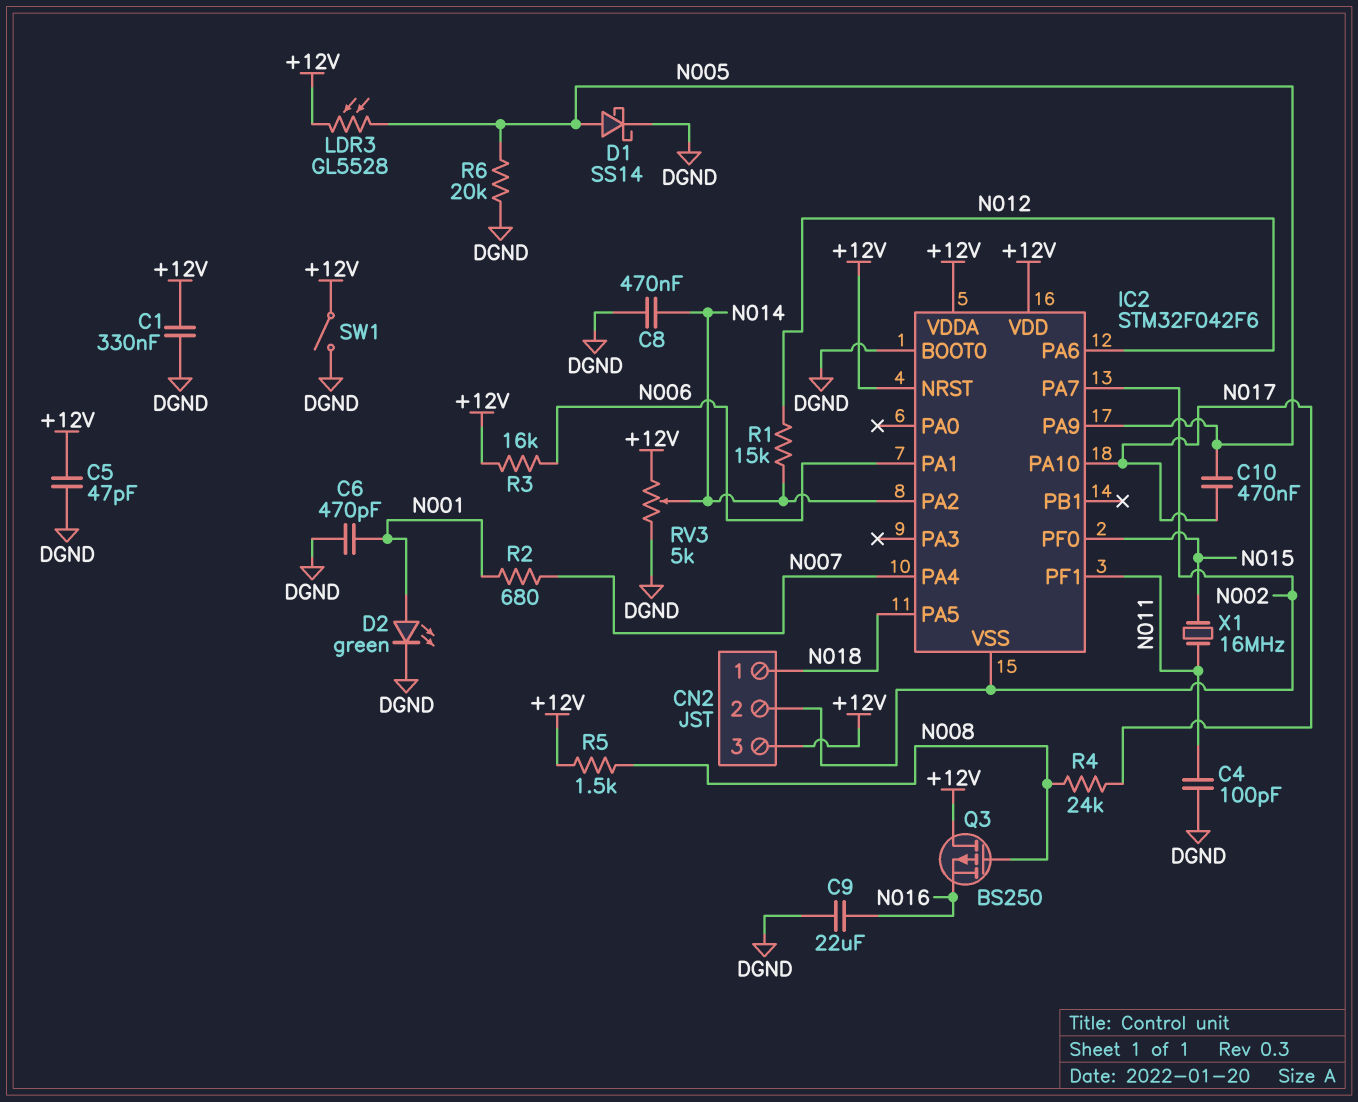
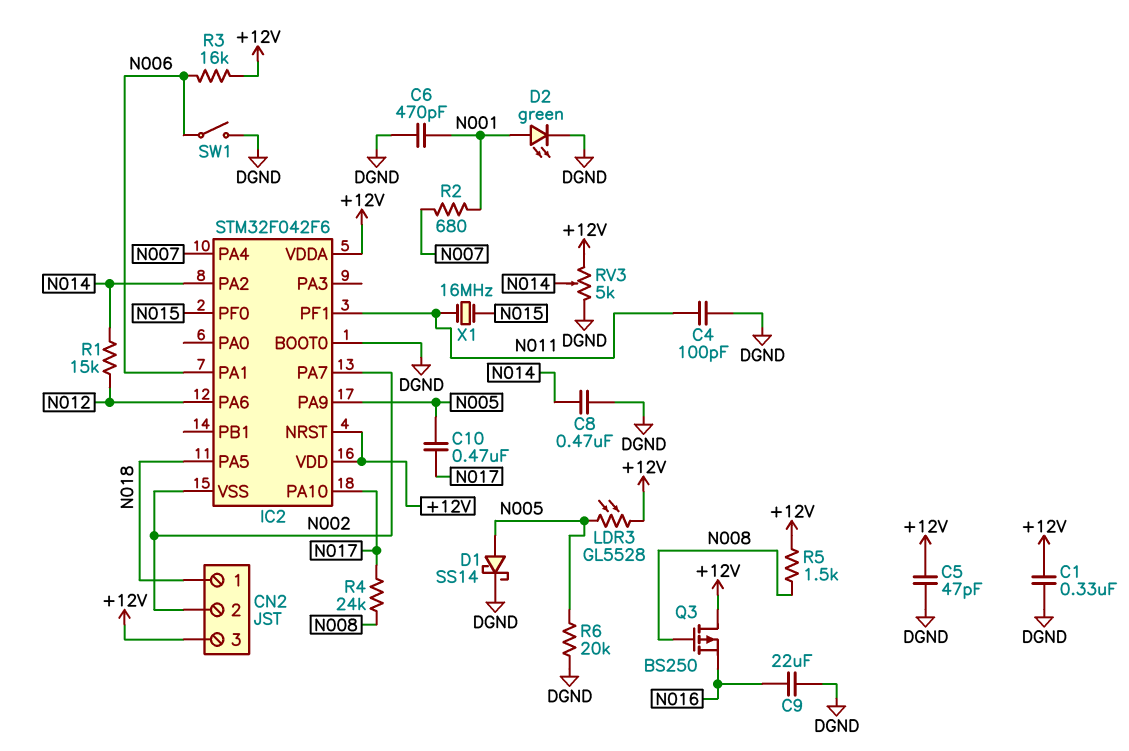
SW1: switch (+12V, DGND) -> switch (DGND, N006)

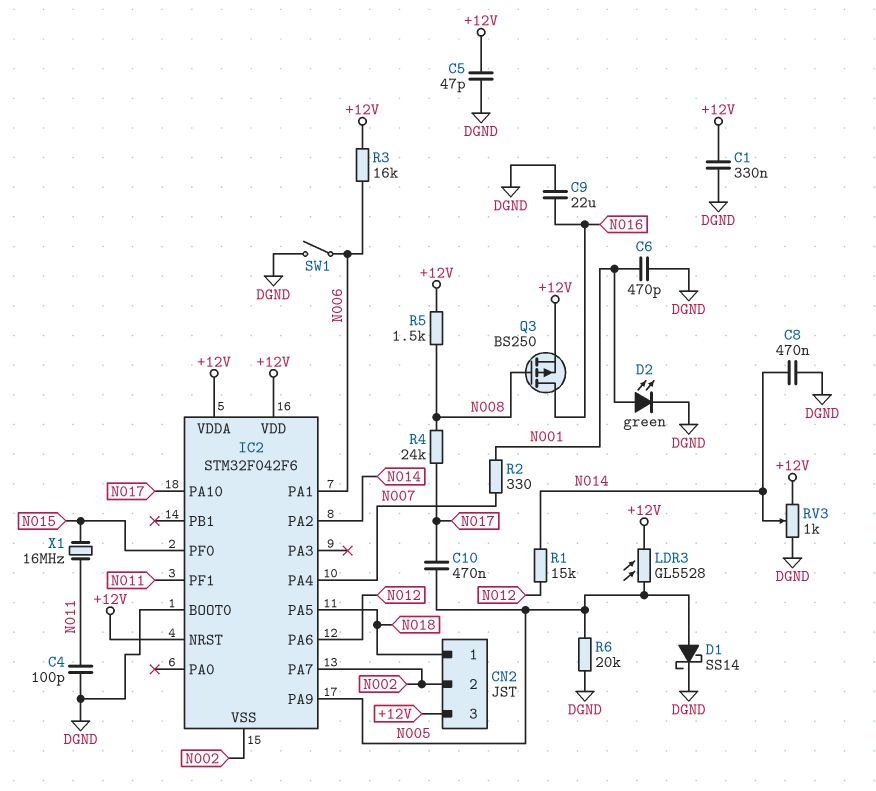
Q3: PMOS BS250 (G N008, D +12V, S N016) -> PMOS BS250 (G N008, D N016, S +12V)
R2: 680 (N001, N007) -> 330 (N001, N007)
RV3: 5k (+12V, DGND, wiper N014) -> 1k (+12V, DGND, wiper N014)

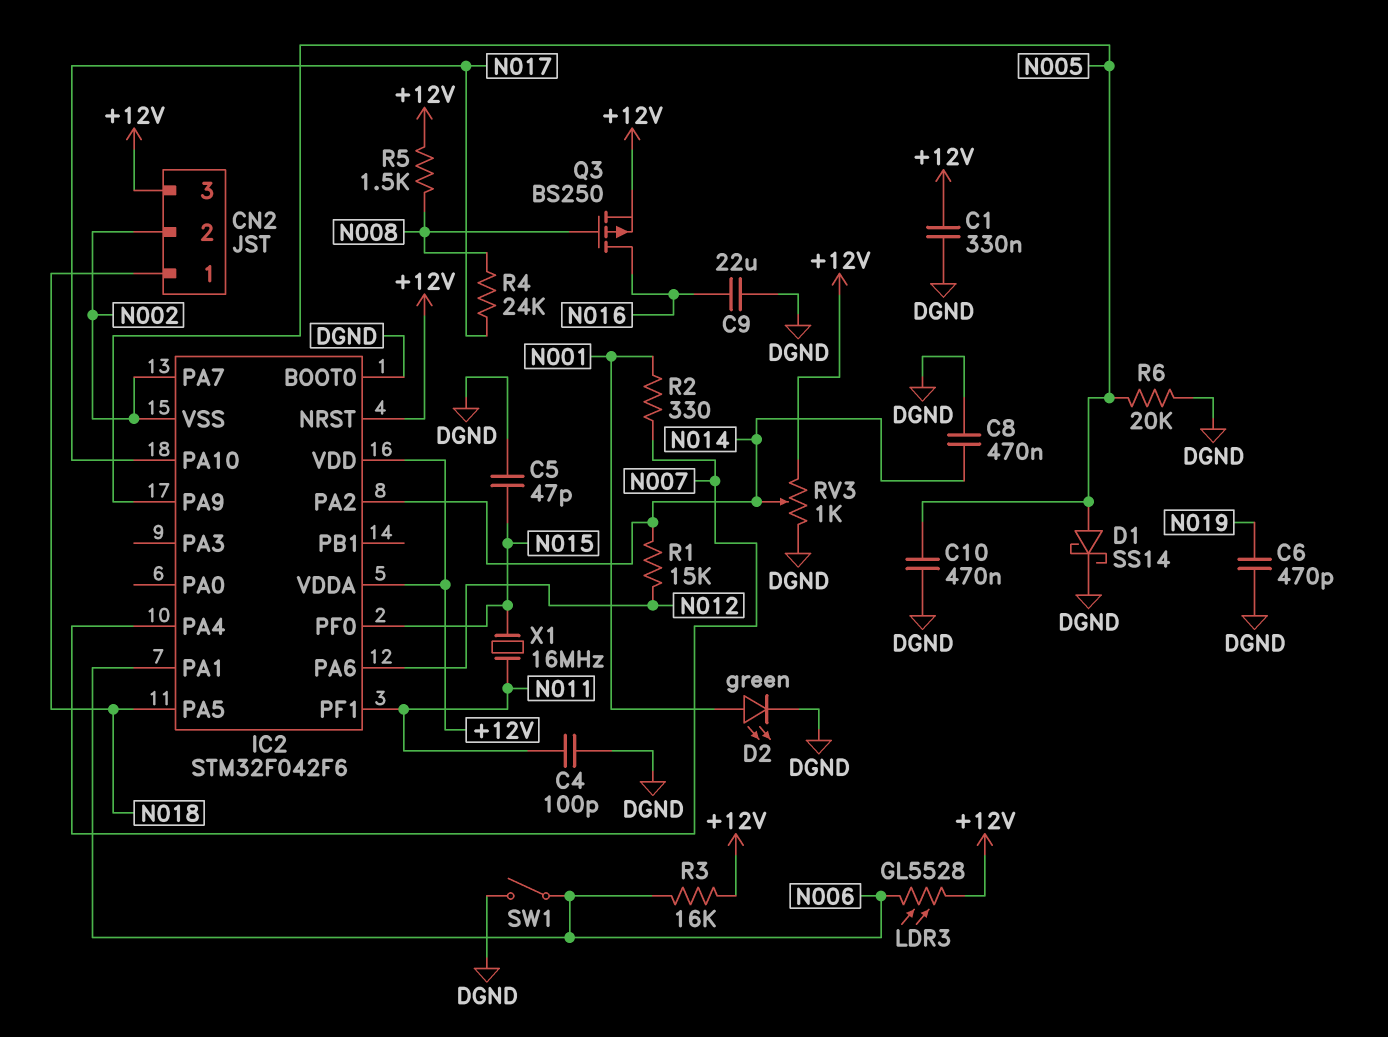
C5: 47pF (+12V, DGND) -> 47pF (DGND, N015)
C6: 470pF (DGND, N001) -> 470pF (DGND, N019)
C10: 470nF (N005, N017) -> 470nF (DGND, N005)
LDR3: GL5528 (+12V, N005) -> GL5528 (+12V, N006)

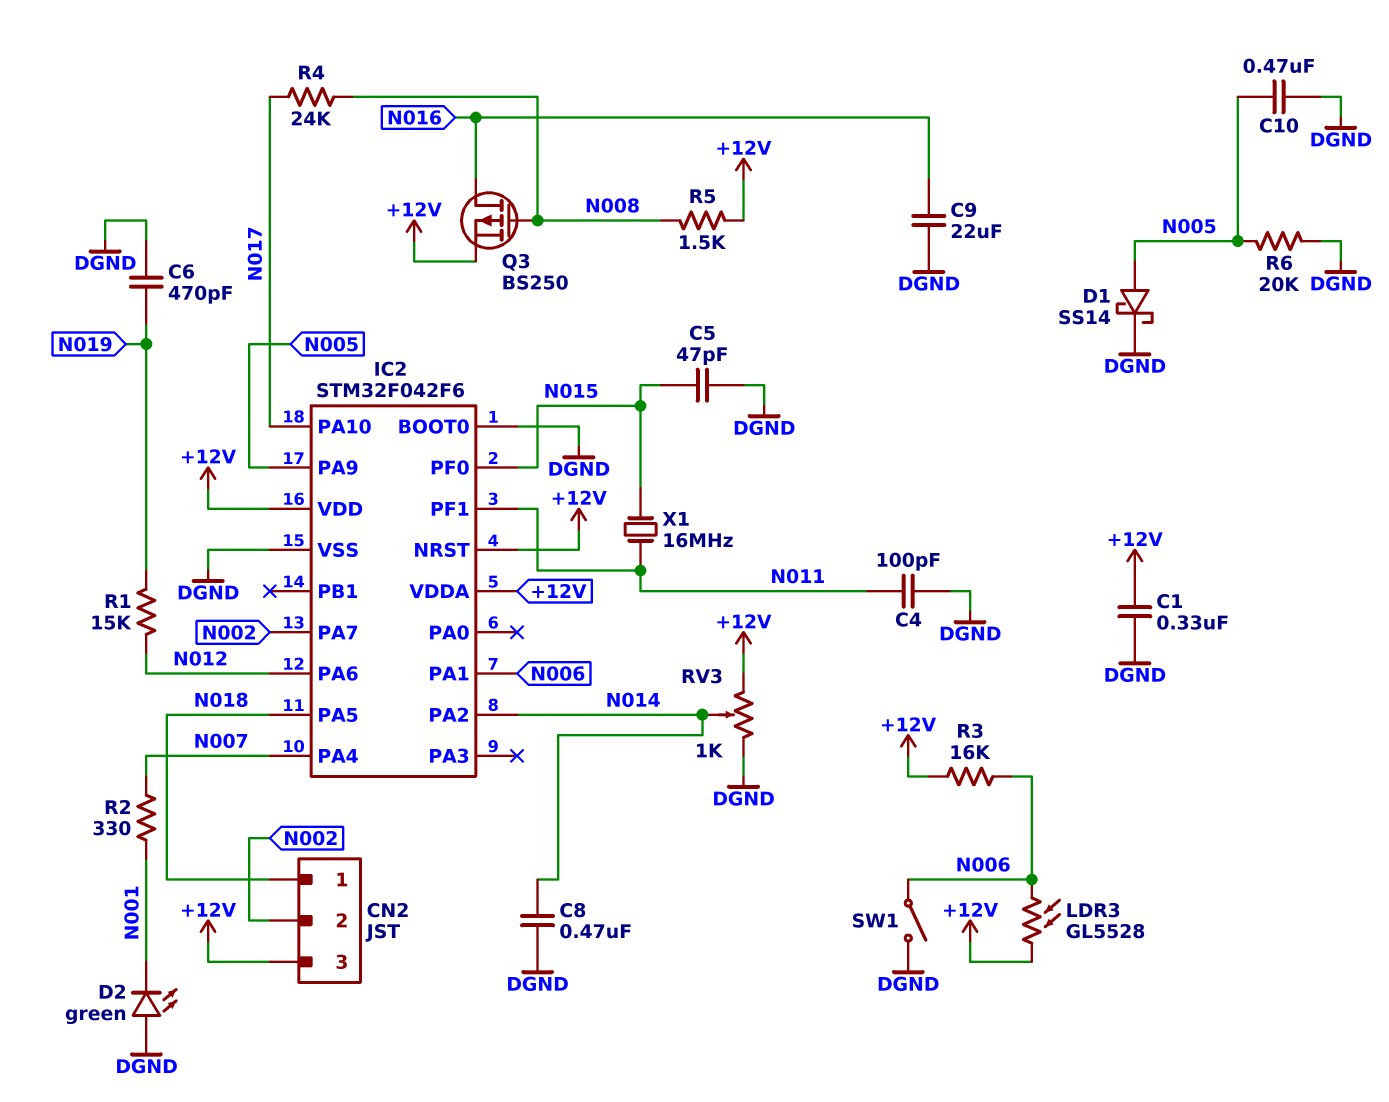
D2: LED green (A N001, K DGND) -> LED green (A DGND, K N001)
IC2 pin VSS: N002 -> DGND
R1: 15k (N012, N014) -> 15k (N012, N019)

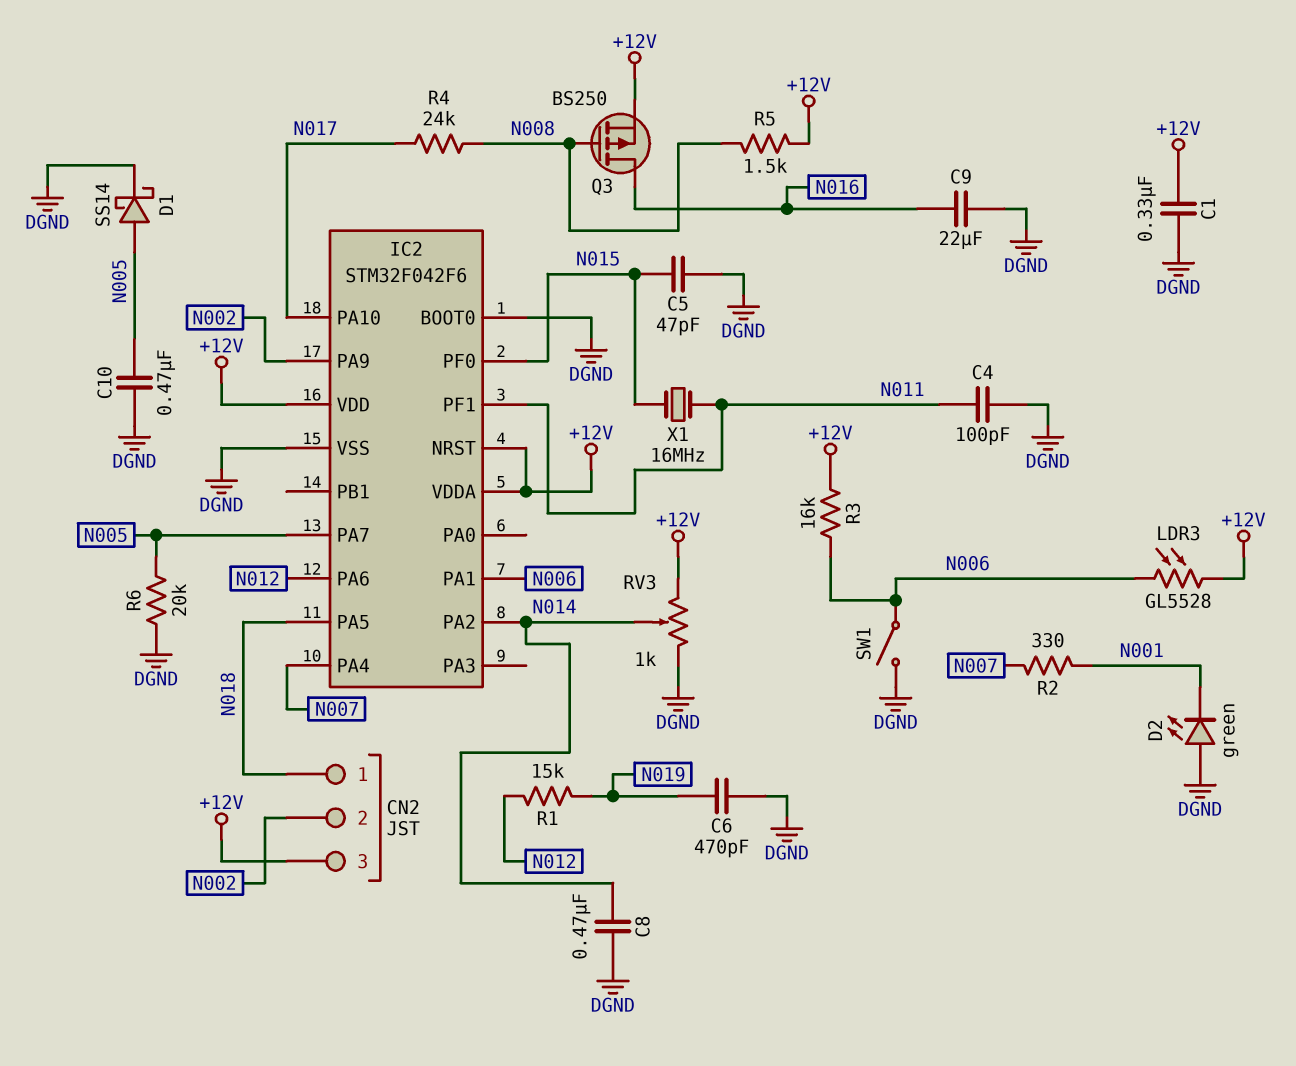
IC2 pin PA7: N002 -> N005
IC2 pin PA9: N005 -> N002

